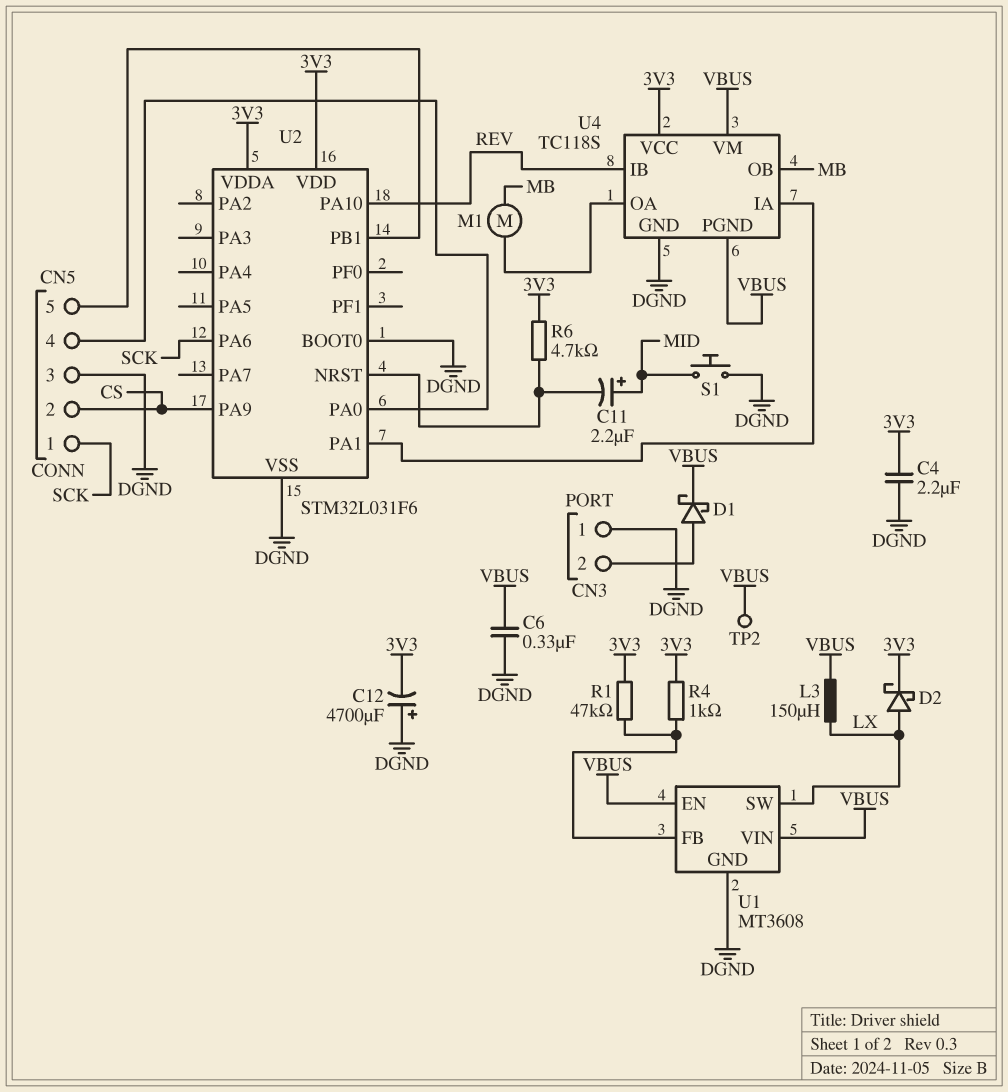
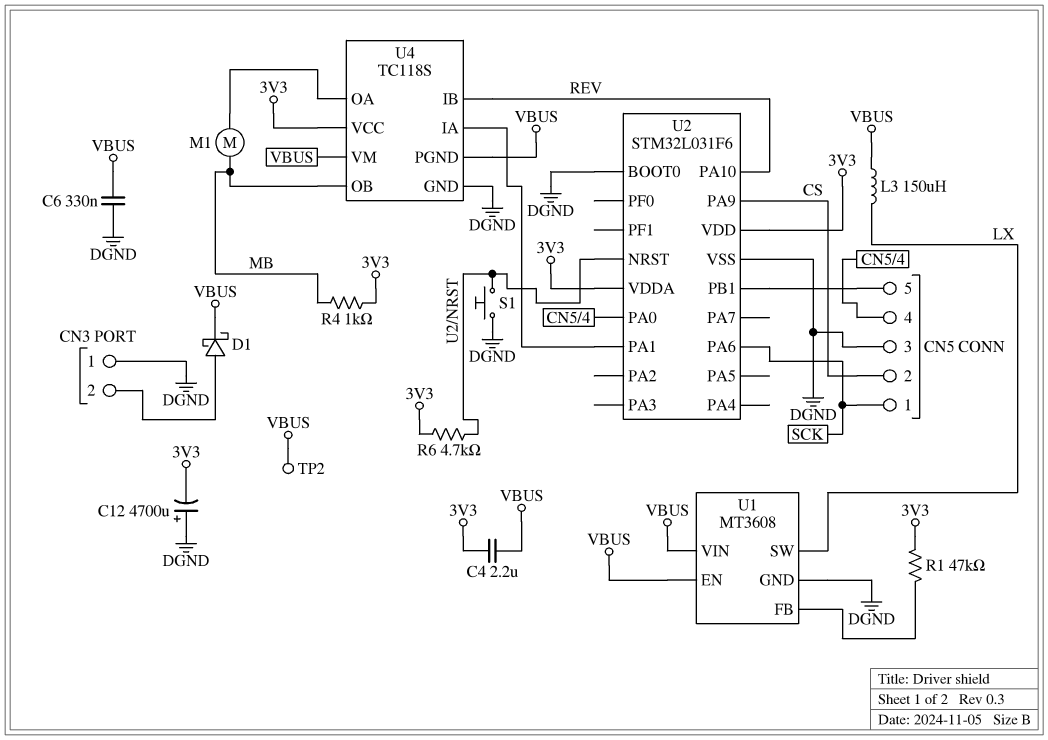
C4: 2.2uF (3V3, DGND) -> 2.2uF (3V3, VBUS)
C11: 2.2uF (plus MID, minus U2/NRST) -> none
D2: schottky (A LX, K 3V3) -> none
R4: 1k (3V3, U1/FB) -> 1k (3V3, MB)
S1: button (DGND, MID) -> button (DGND, U2/NRST)

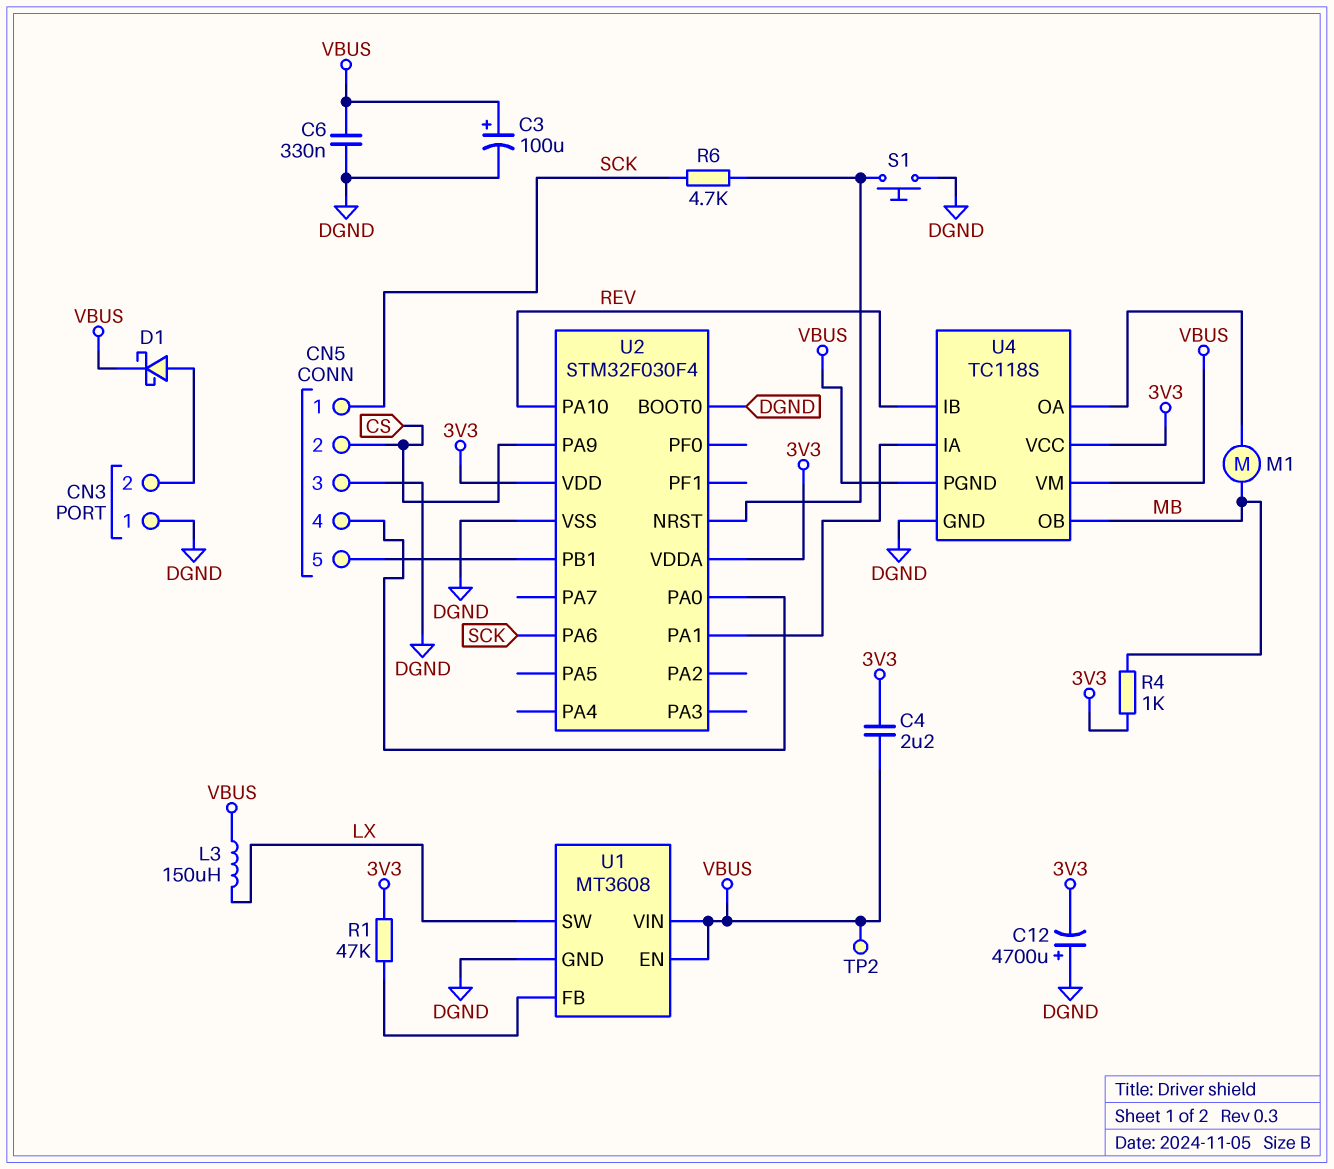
C3: none -> 100uF (plus VBUS, minus DGND)
R6: 4.7k (3V3, U2/NRST) -> 4.7k (SCK, U2/NRST)
U2: STM32L031F6 -> STM32F030F4

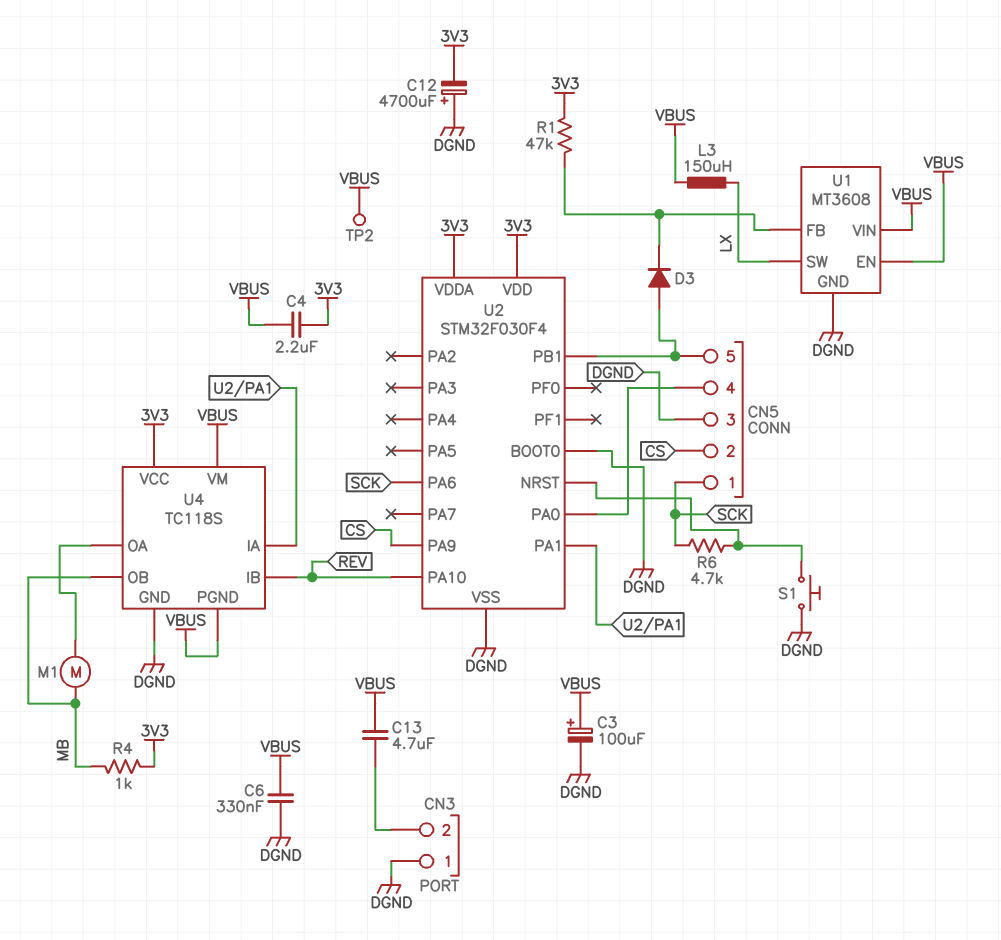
C13: none -> 4.7uF (CN3/2, VBUS)
D1: schottky (A CN3/2, K VBUS) -> none
D3: none -> diode (A CN5/5, K U1/FB)

